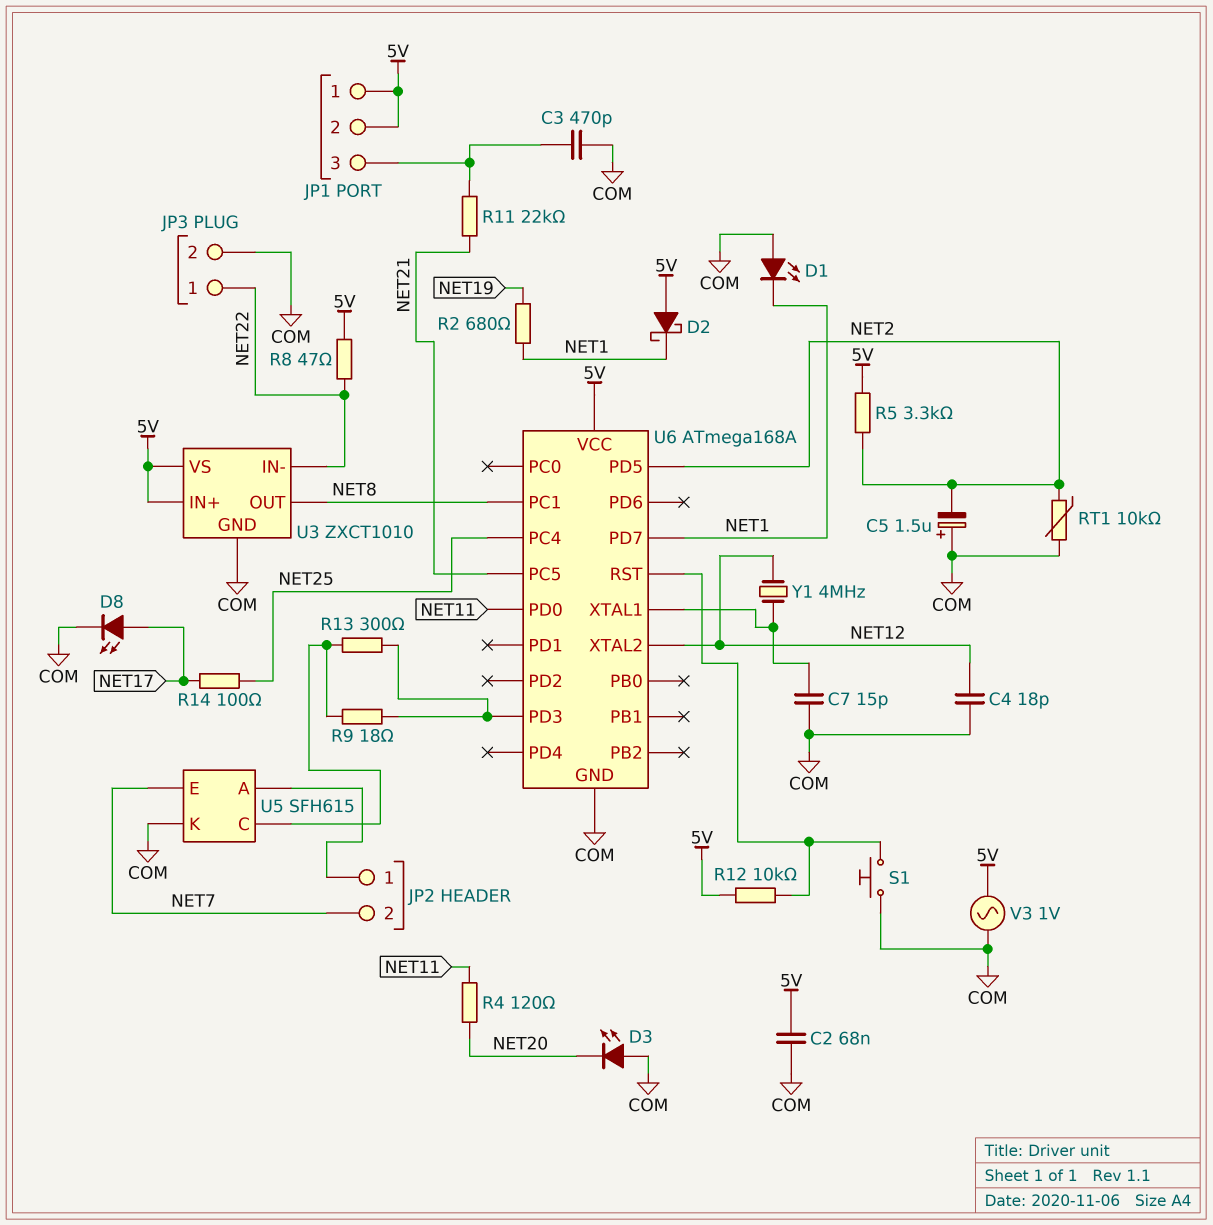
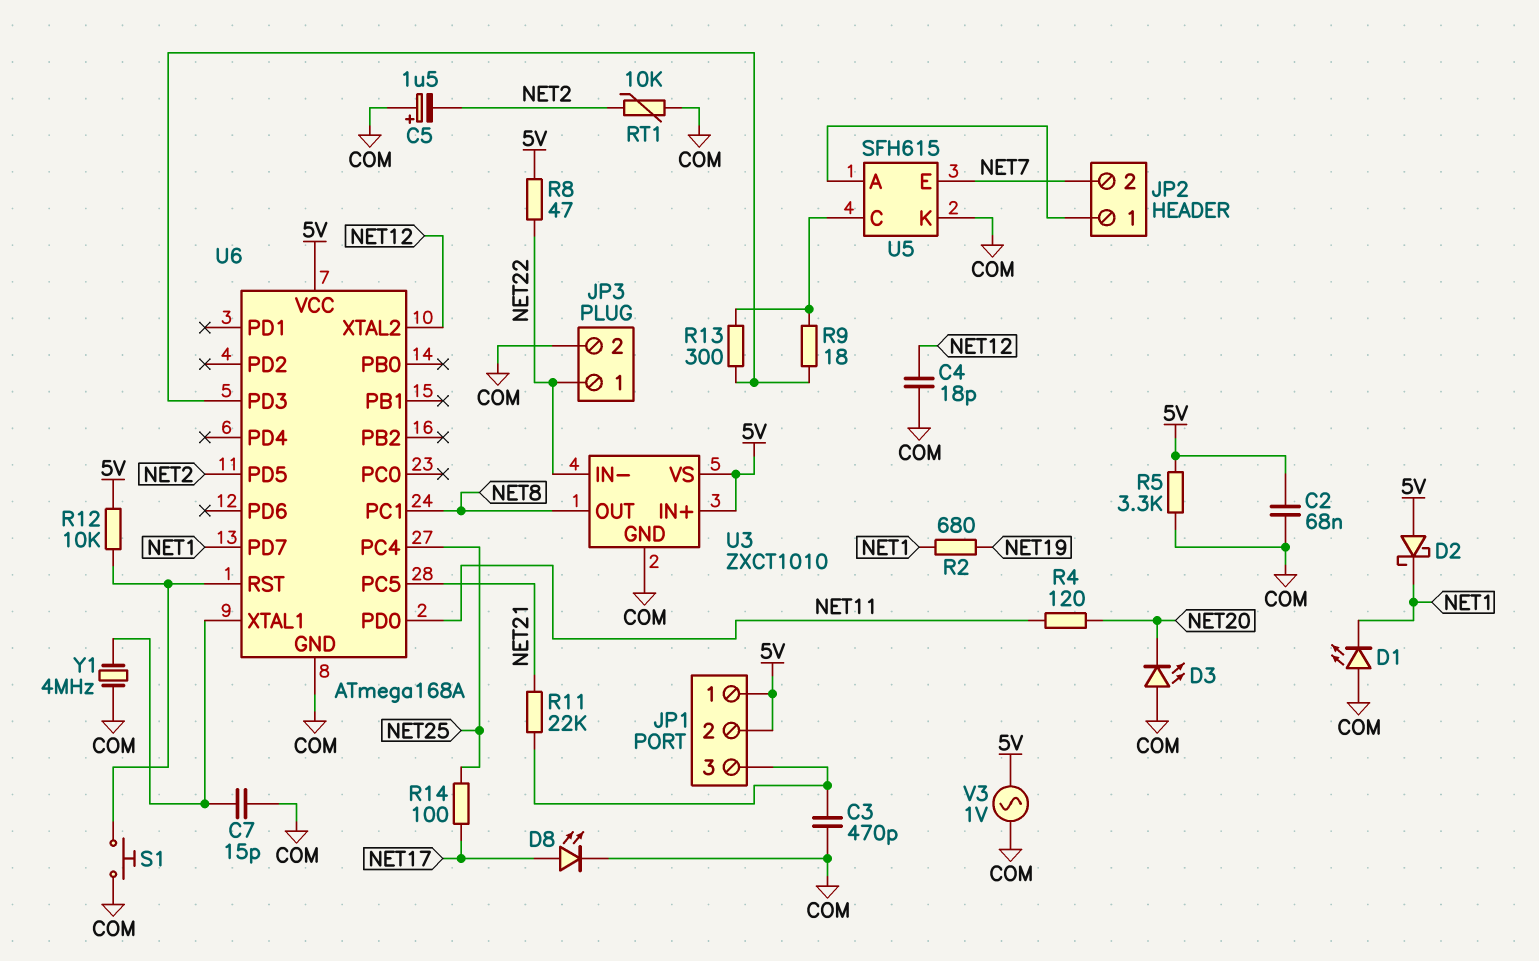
R5: 3.3k (5V, NET2) -> 3.3k (5V, COM)
Y1: 4MHz (NET12, U6/XTAL1) -> 4MHz (COM, U6/XTAL1)

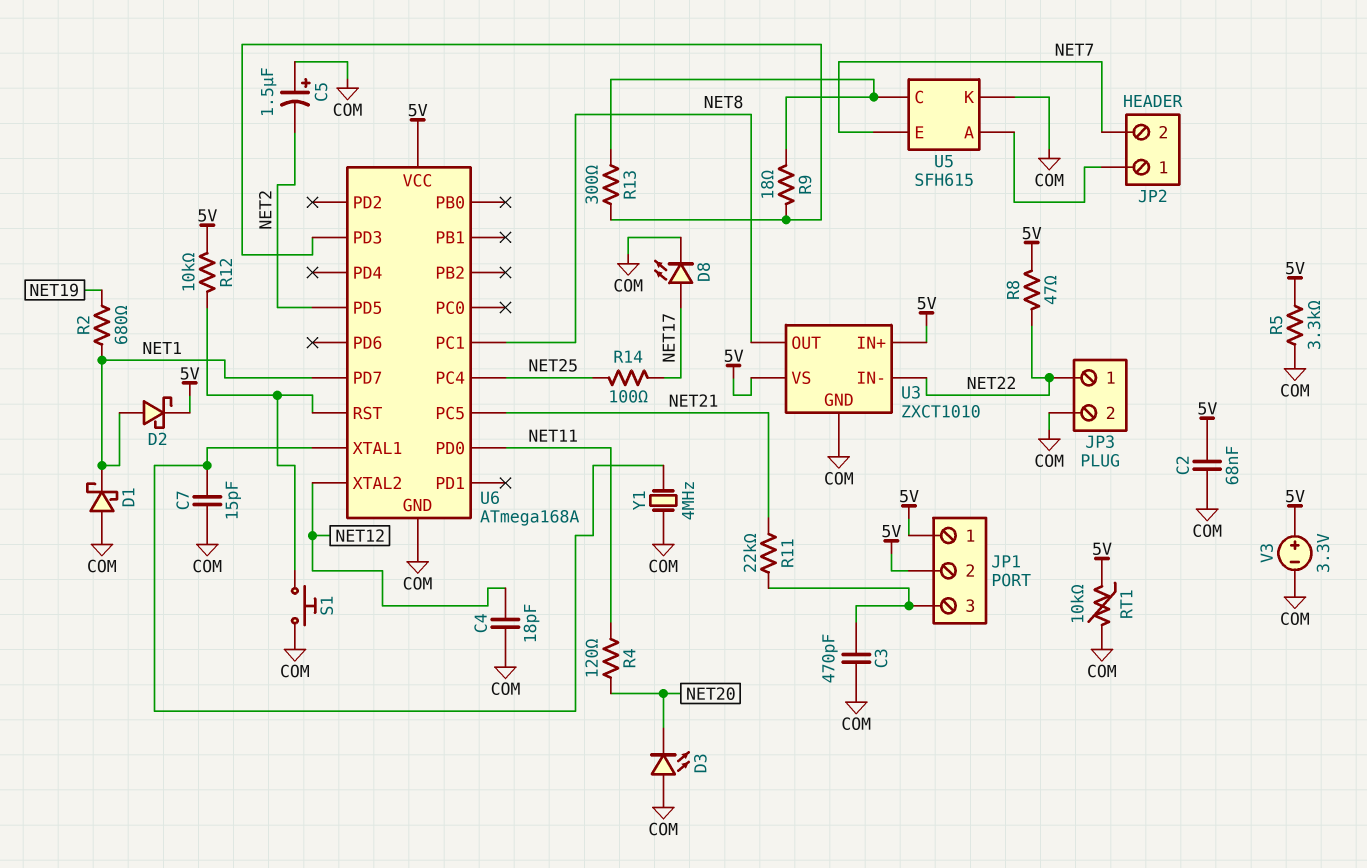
D1: LED (A COM, K NET1) -> schottky (A COM, K NET1)
D2: schottky (A 5V, K NET1) -> schottky (A NET1, K 5V)
RT1: 10k (COM, NET2) -> 10k (5V, COM)
V3: AC 1V (5V, COM) -> 3.3V (plus 5V, minus COM)

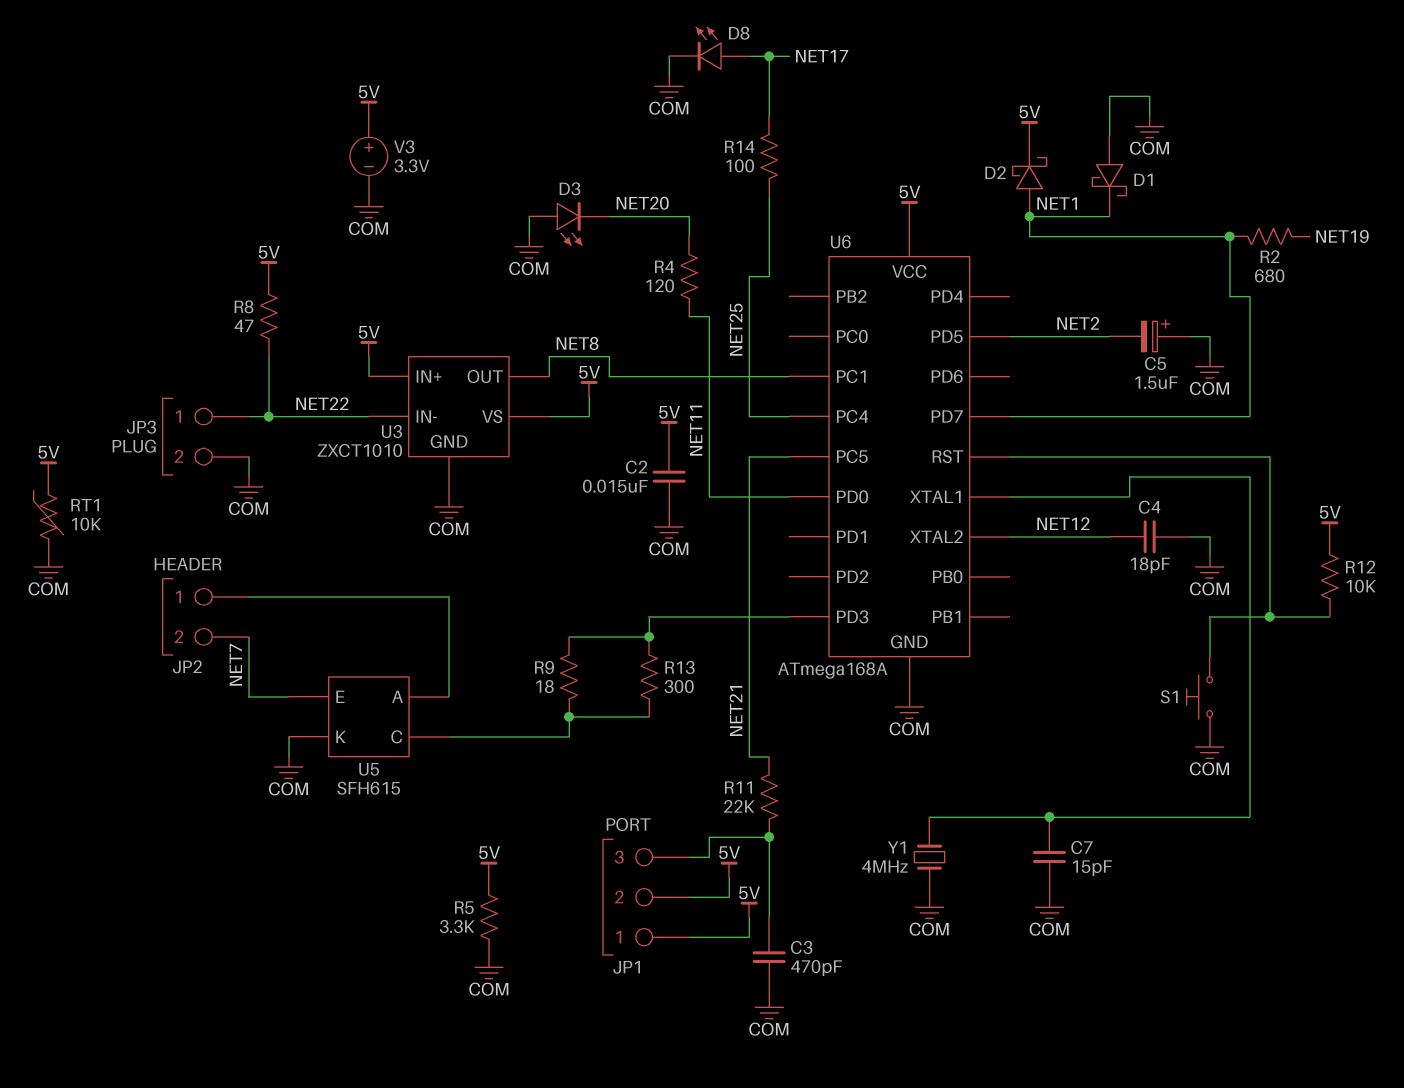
C2: 68nF (5V, COM) -> 15nF (5V, COM)

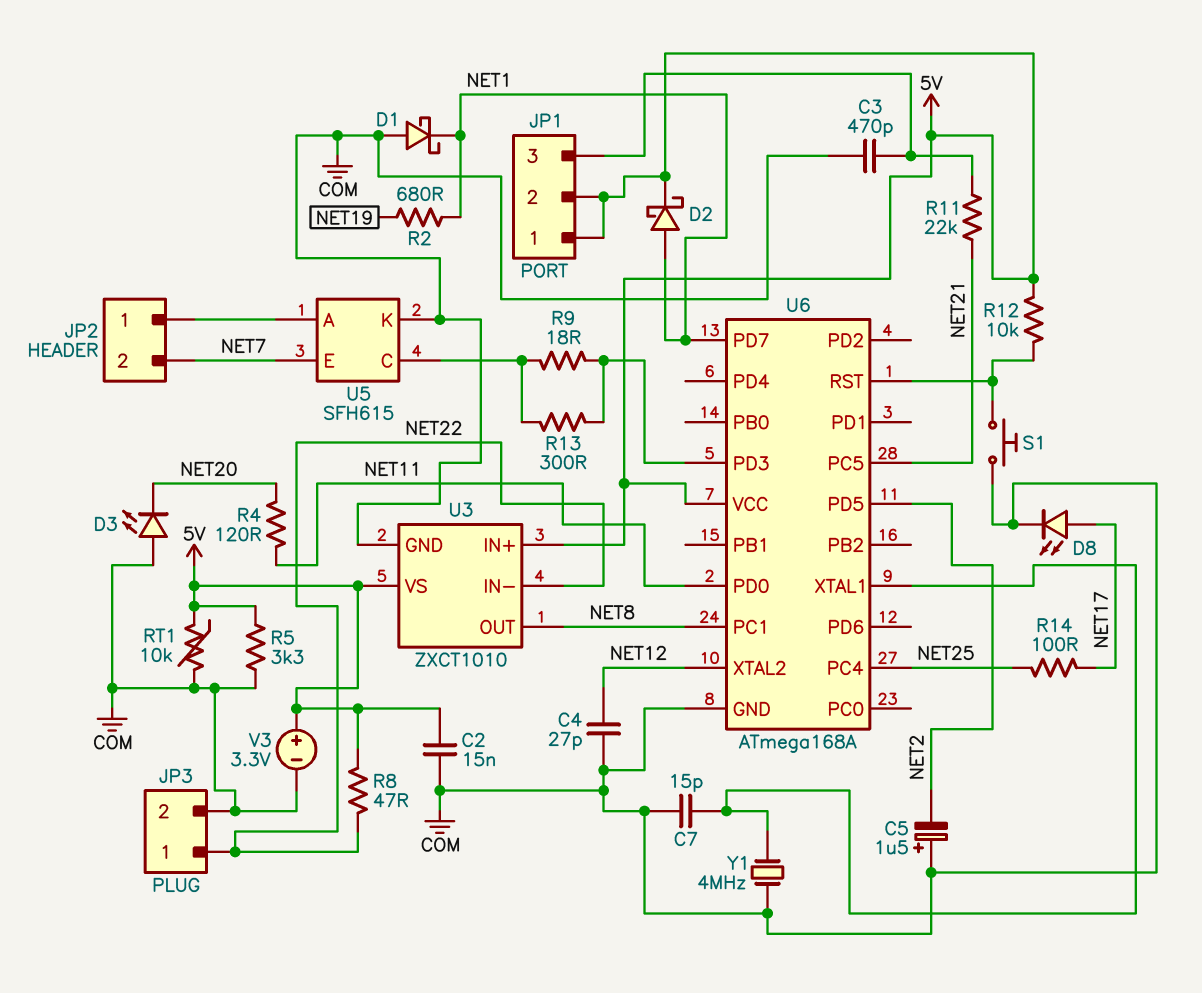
C4: 18pF (COM, NET12) -> 27pF (COM, NET12)

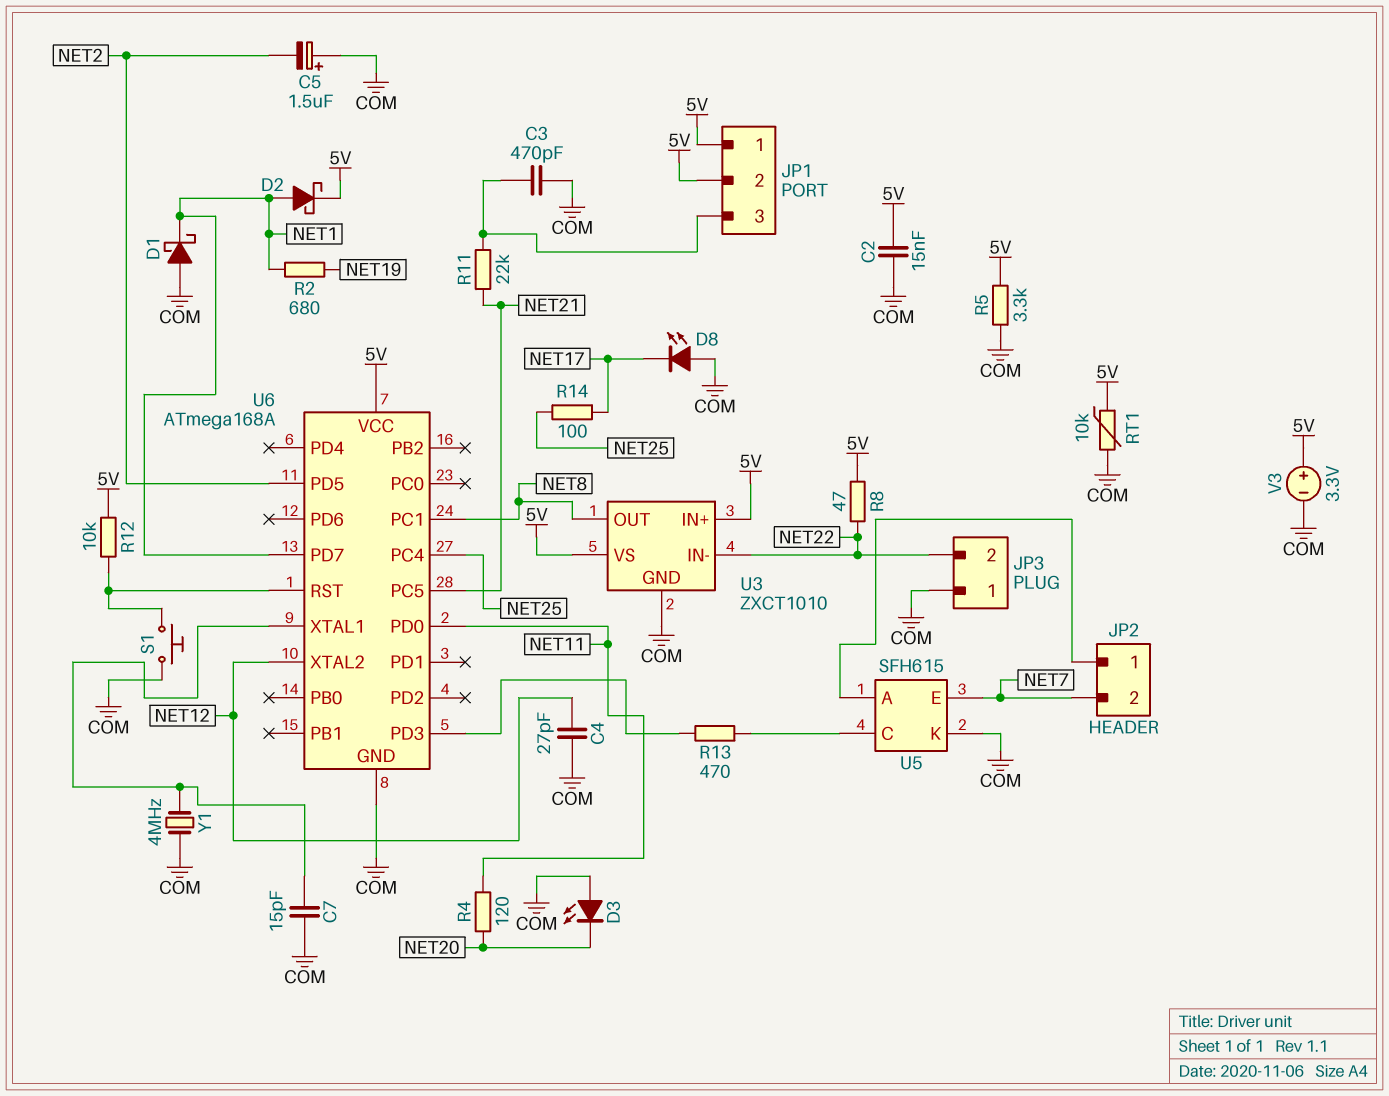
D8: LED (A NET17, K COM) -> LED (A COM, K NET17)
JP3 pin 1: NET22 -> COM
JP3 pin 2: COM -> NET22
R9: 18 (U5/C, U6/PD3) -> none
R13: 300 (U5/C, U6/PD3) -> 470 (U5/C, U6/PD3)

